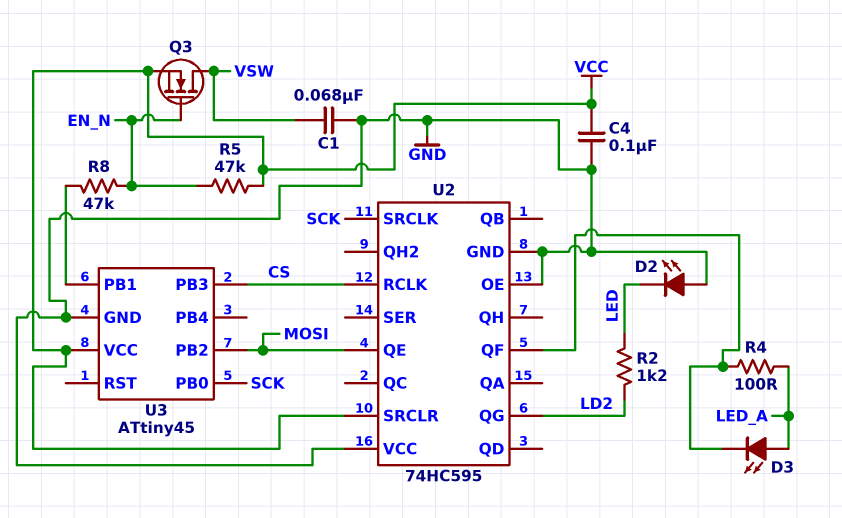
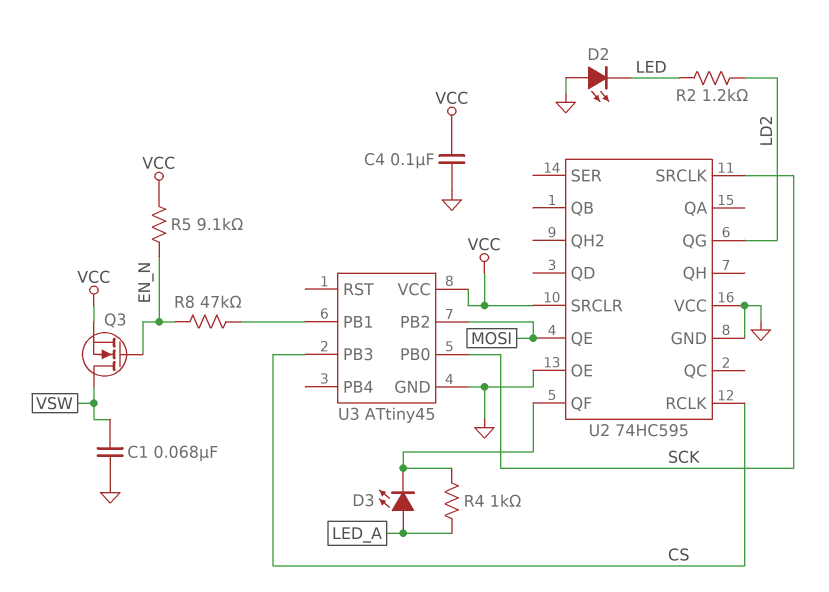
R4: 100 (LED_A, U2/QF) -> 1k (LED_A, U2/QF)
R5: 47k (EN_N, VCC) -> 9.1k (EN_N, VCC)

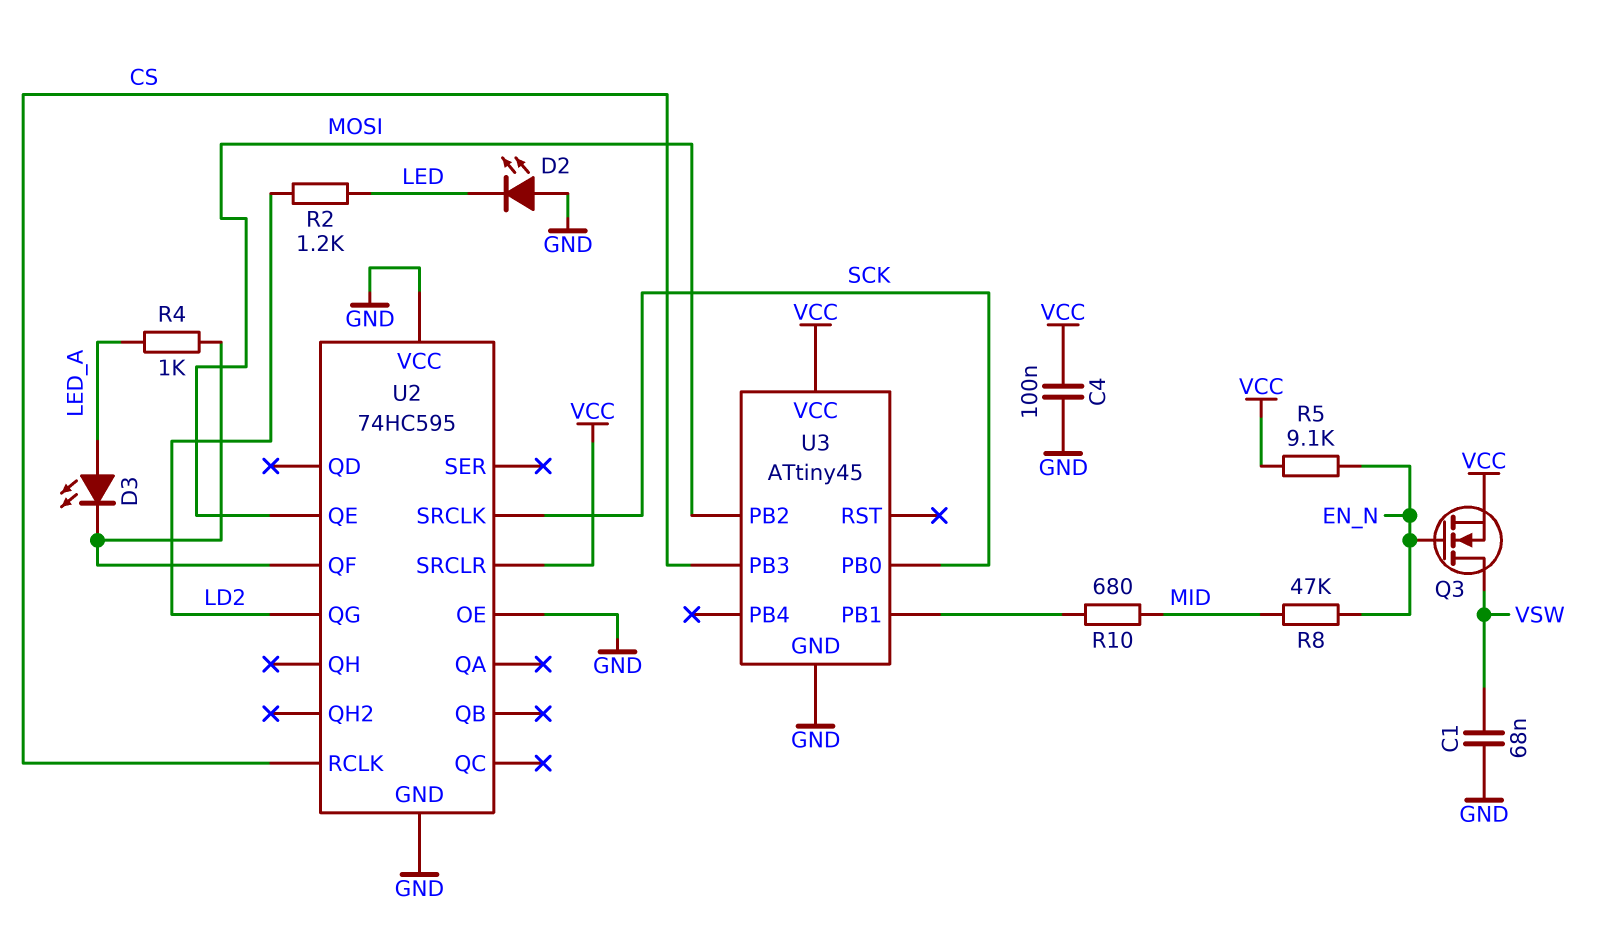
R8: 47k (EN_N, U3/PB1) -> 47k (EN_N, MID)
R10: none -> 680 (MID, U3/PB1)

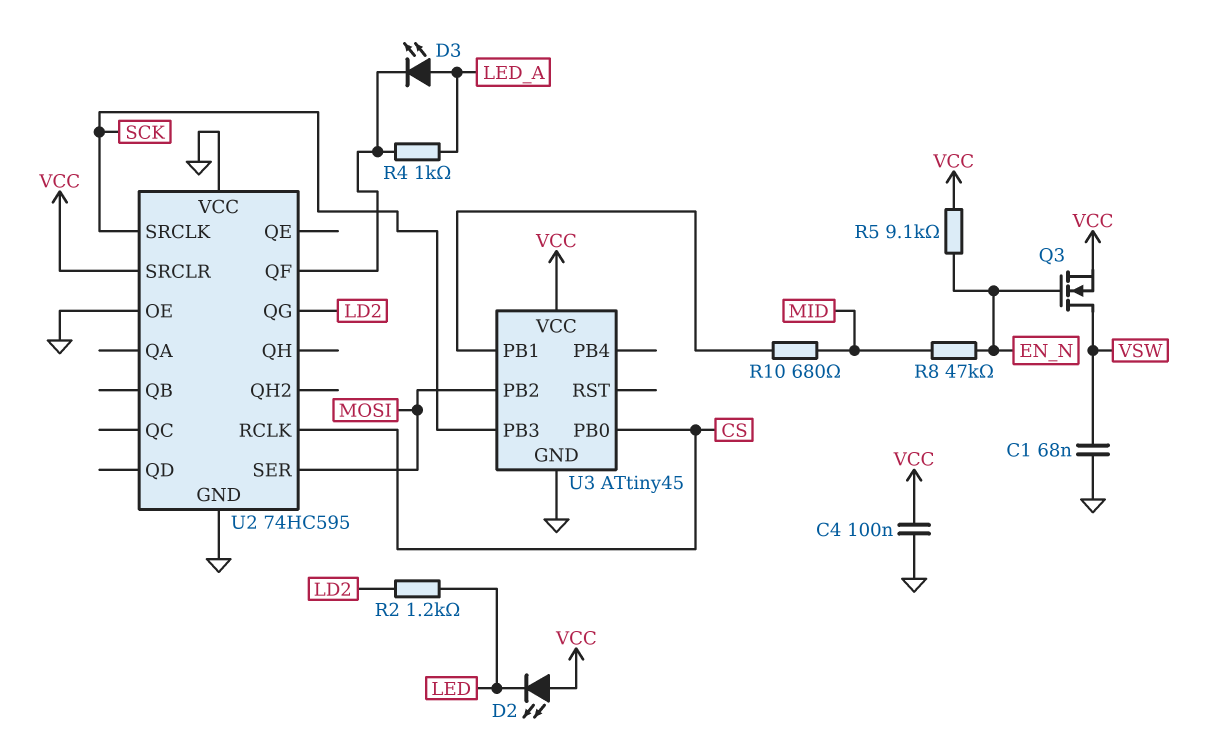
D2: LED (A GND, K LED) -> LED (A VCC, K LED)
U2 pin QE: MOSI -> none
U2 pin SER: none -> MOSI
U3 pin PB0: SCK -> CS
U3 pin PB3: CS -> SCK

